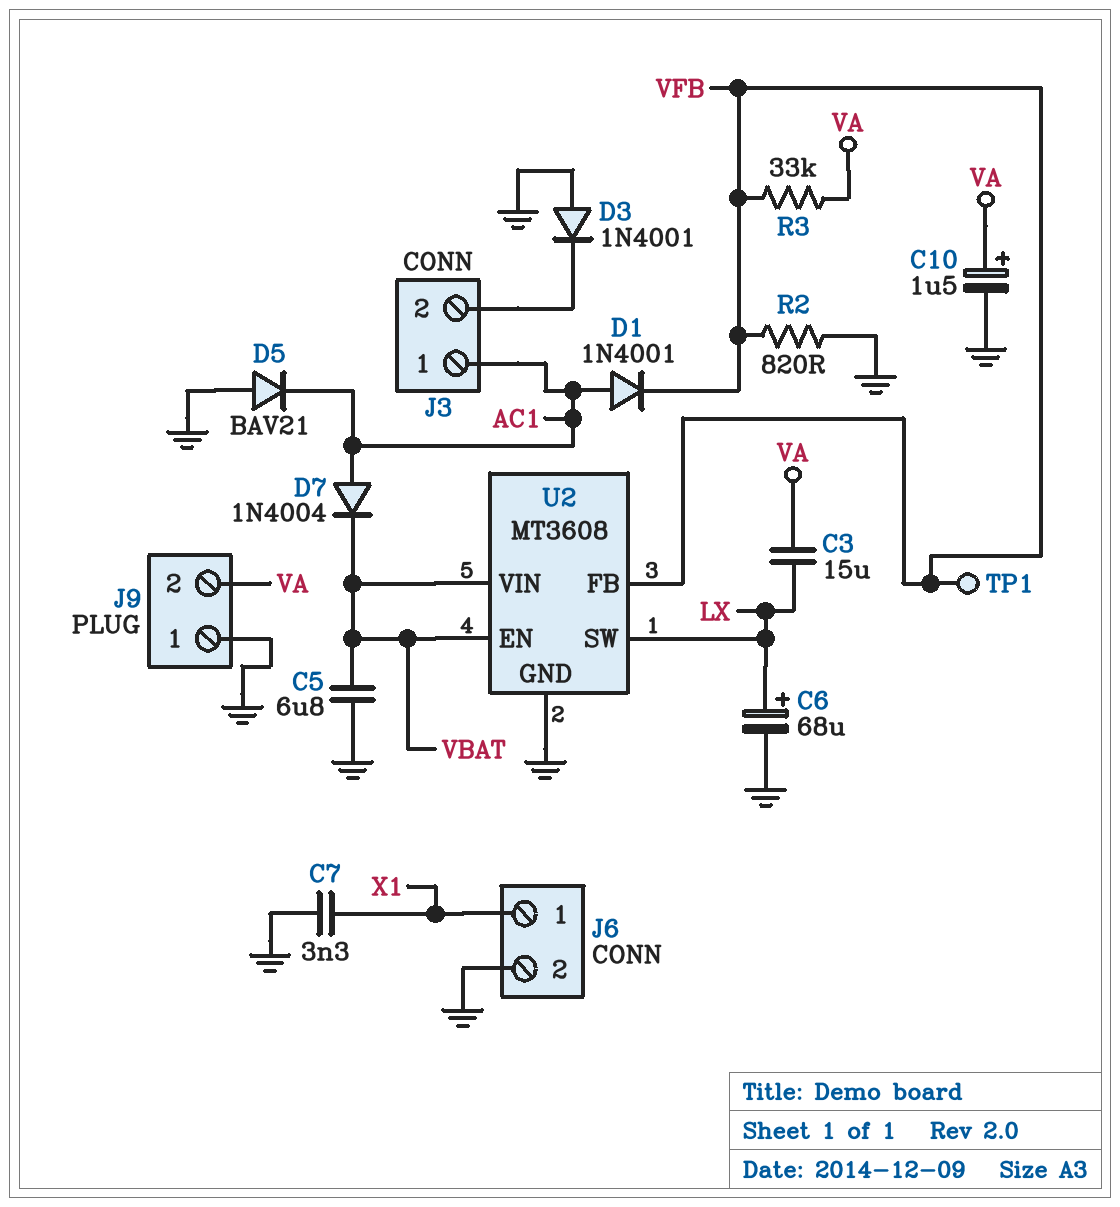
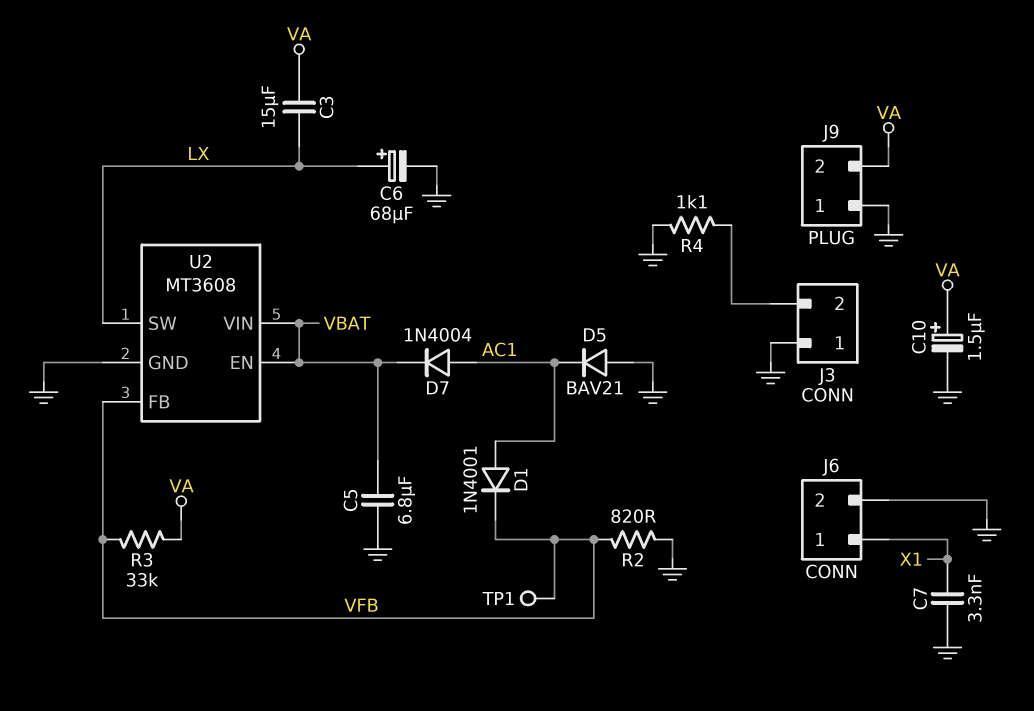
D3: diode 1N4001 (A GND, K J3/2) -> none
J3 pin 1: AC1 -> GND
R4: none -> 1.1k (GND, J3/2)

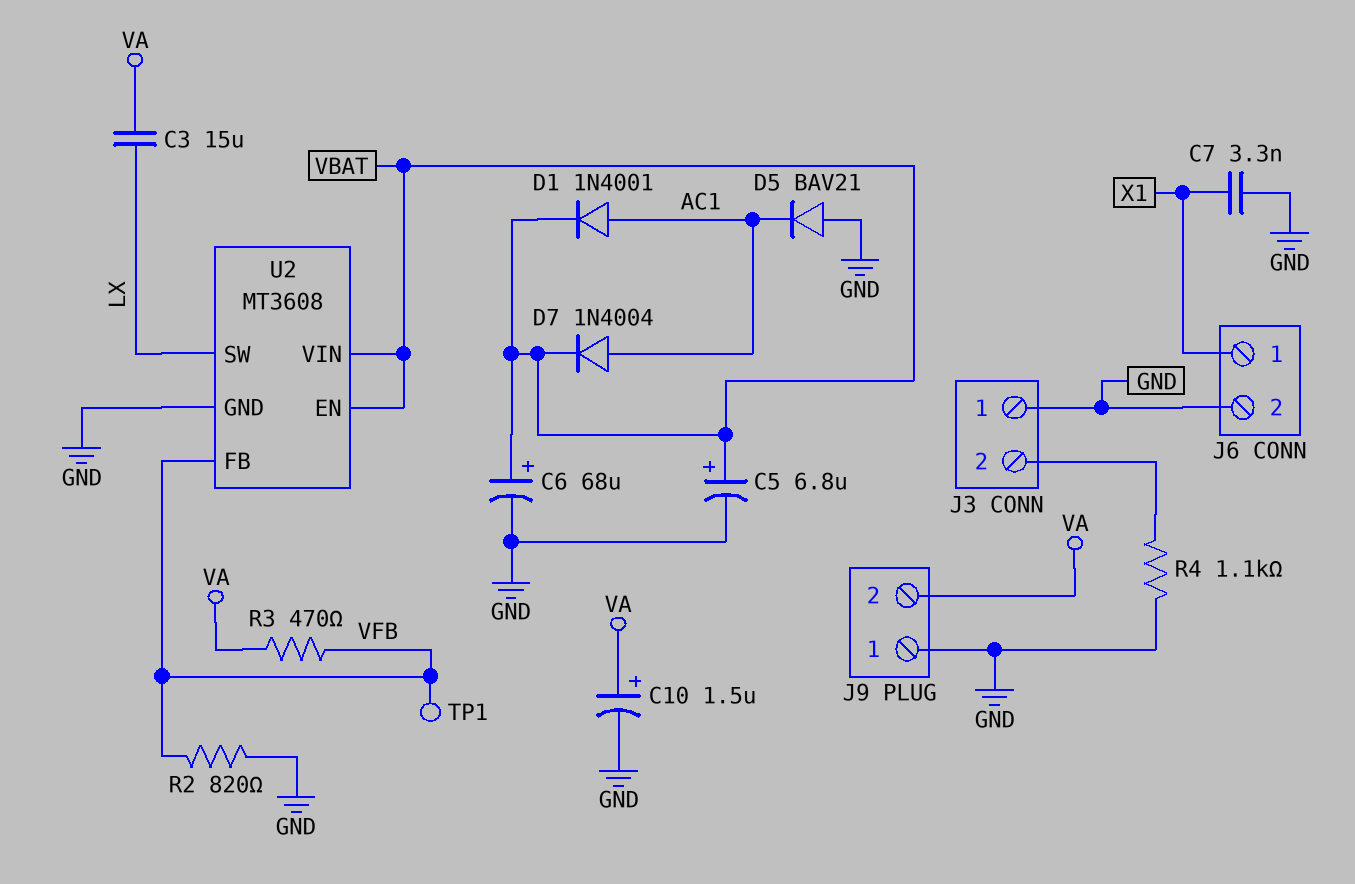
C5: 6.8uF (GND, VBAT) -> 6.8uF (plus VBAT, minus GND)
C6: 68uF (plus LX, minus GND) -> 68uF (plus VBAT, minus GND)
D1: diode 1N4001 (A AC1, K VFB) -> diode 1N4001 (A AC1, K VBAT)
R3: 33k (VA, VFB) -> 470 (VA, VFB)

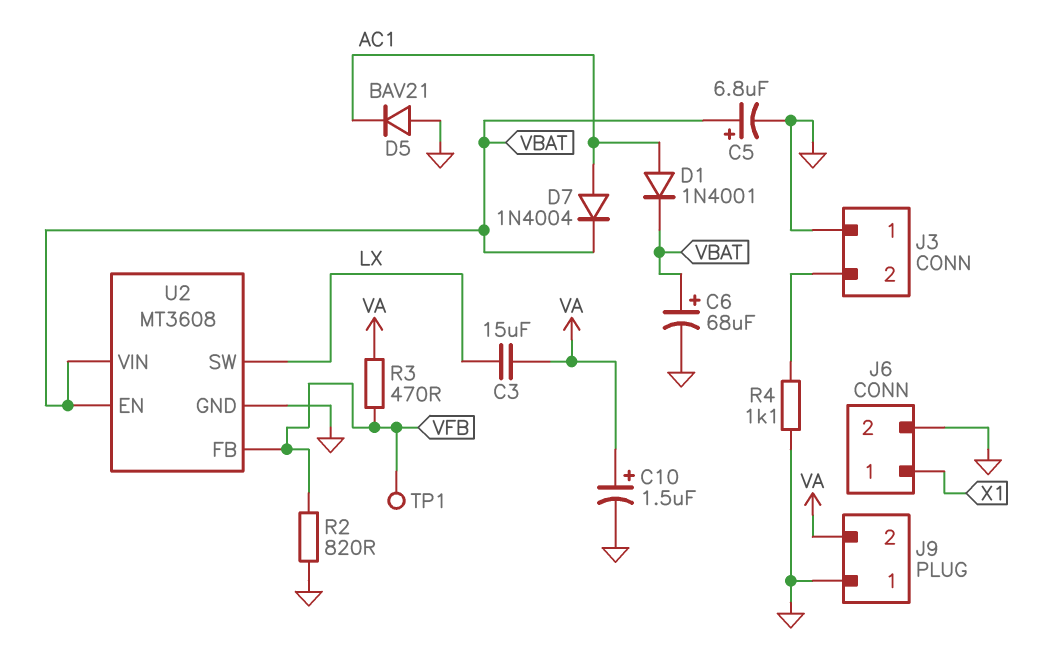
C7: 3.3nF (GND, X1) -> none

